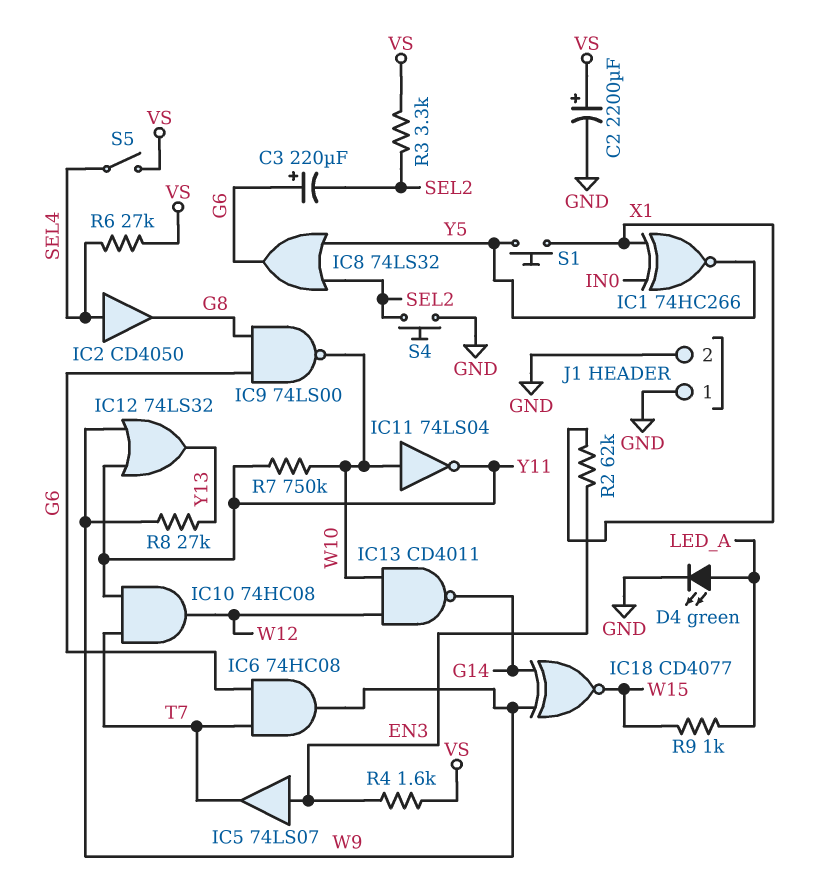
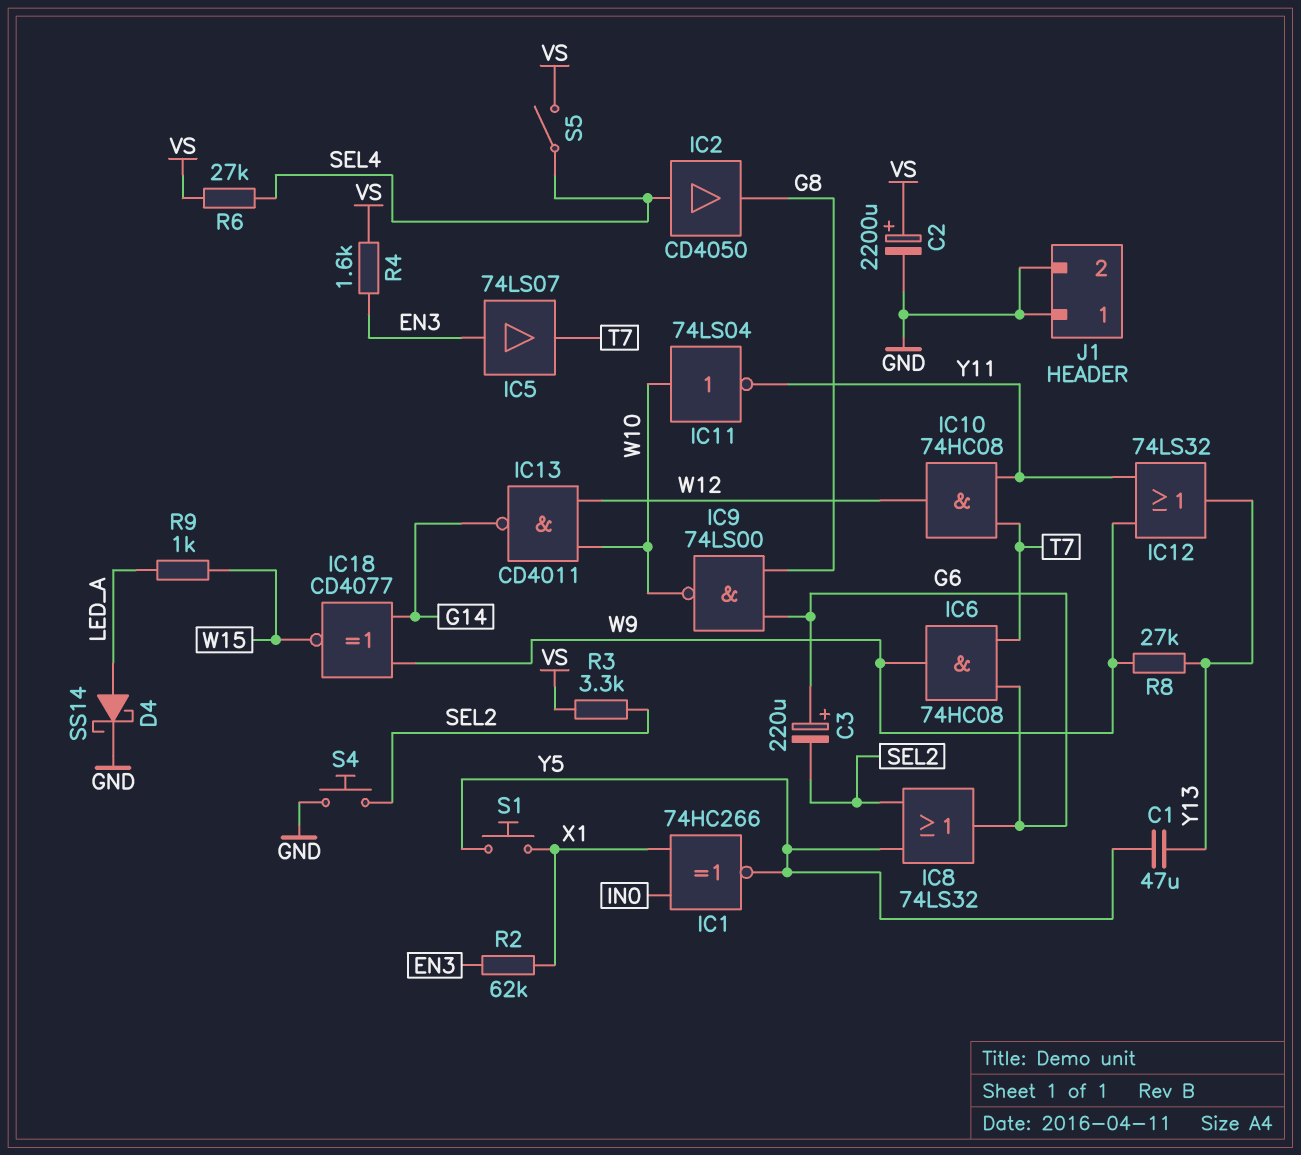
C1: none -> 47uF (Y5, Y13)
D4: LED green (A LED_A, K GND) -> schottky SS14 (A LED_A, K GND)
R7: 750k (W10, Y11) -> none

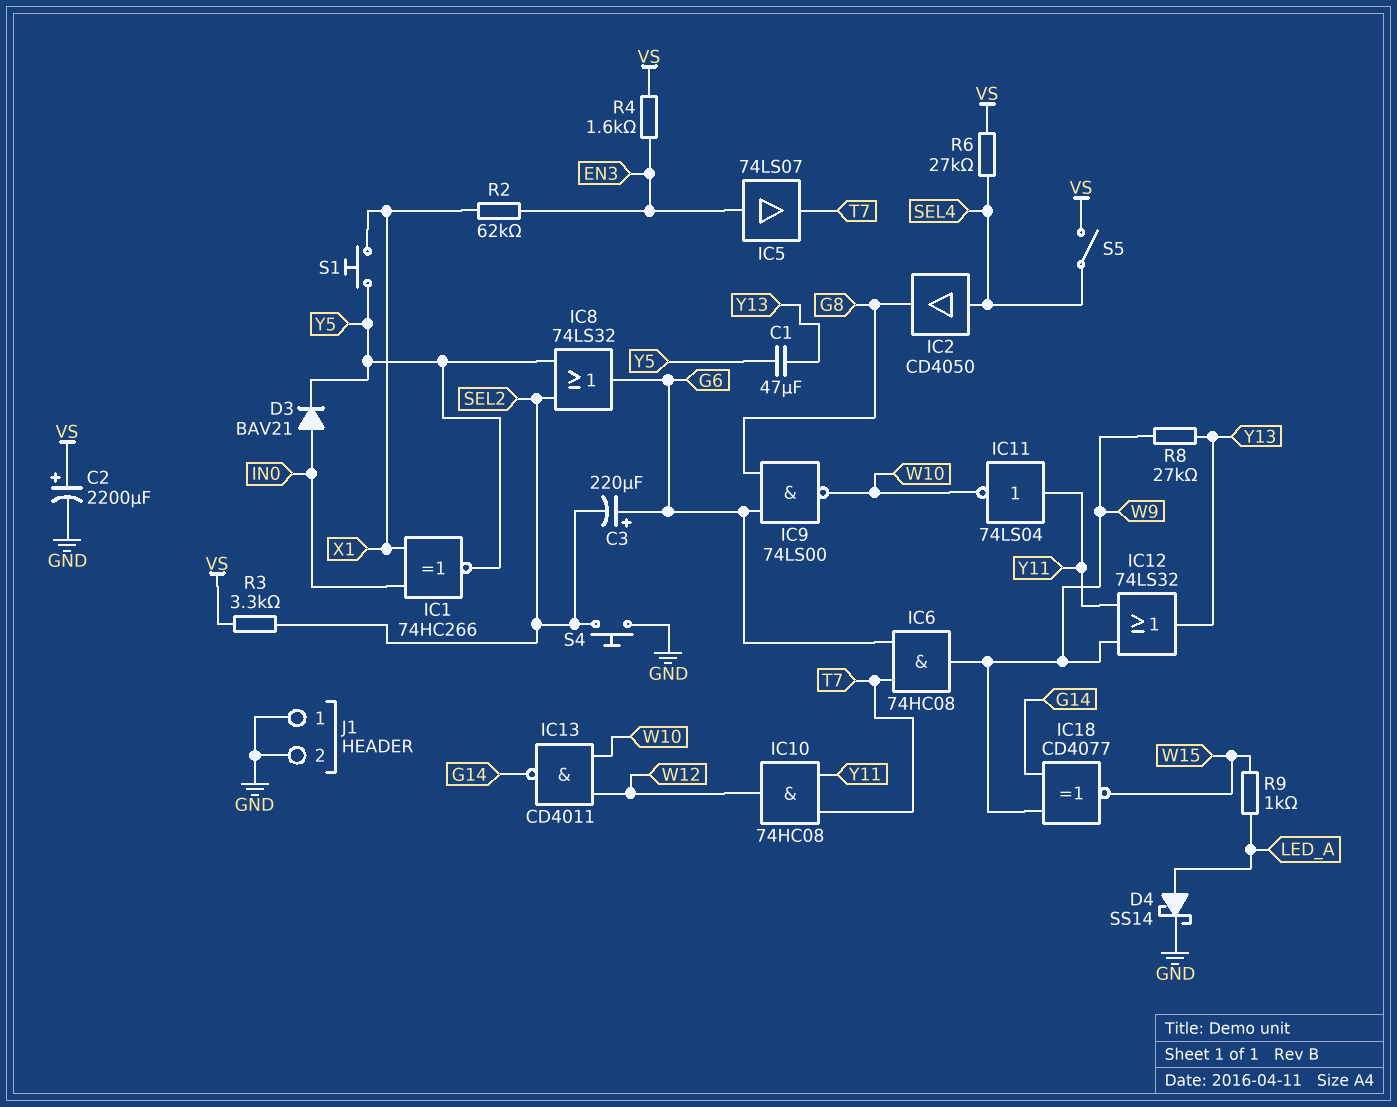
D3: none -> diode BAV21 (A IN0, K Y5)
IC11: NOT 74LS04 (in W10, out Y11) -> NOT 74LS04 (in Y11, out W10)

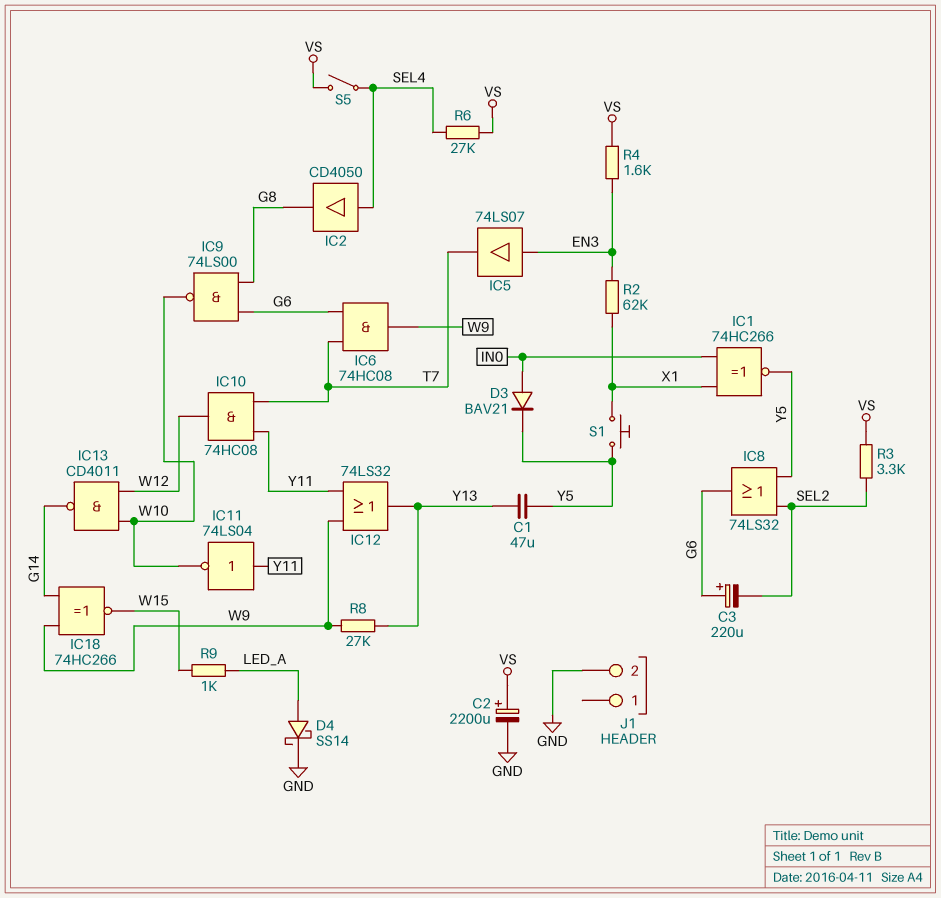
IC18: XNOR CD4077 (in G14, in W9, out W15) -> XNOR 74HC266 (in G14, in W9, out W15)
J1 pin 1: GND -> none
S4: button (GND, SEL2) -> none

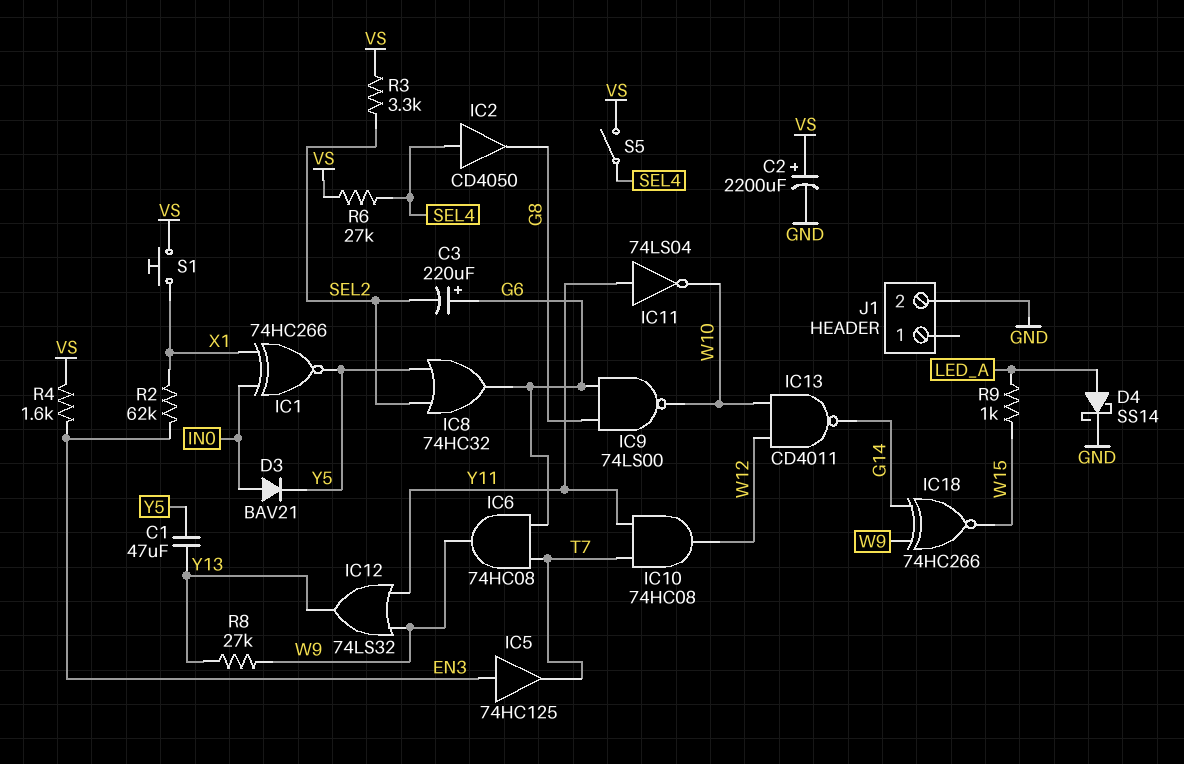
IC5: buffer 74LS07 (in EN3, out T7) -> buffer 74HC125 (in EN3, out T7)
IC8: OR 74LS32 (in SEL2, in Y5, out G6) -> OR 74HC32 (in SEL2, in Y5, out G6)
S1: button (X1, Y5) -> button (VS, X1)

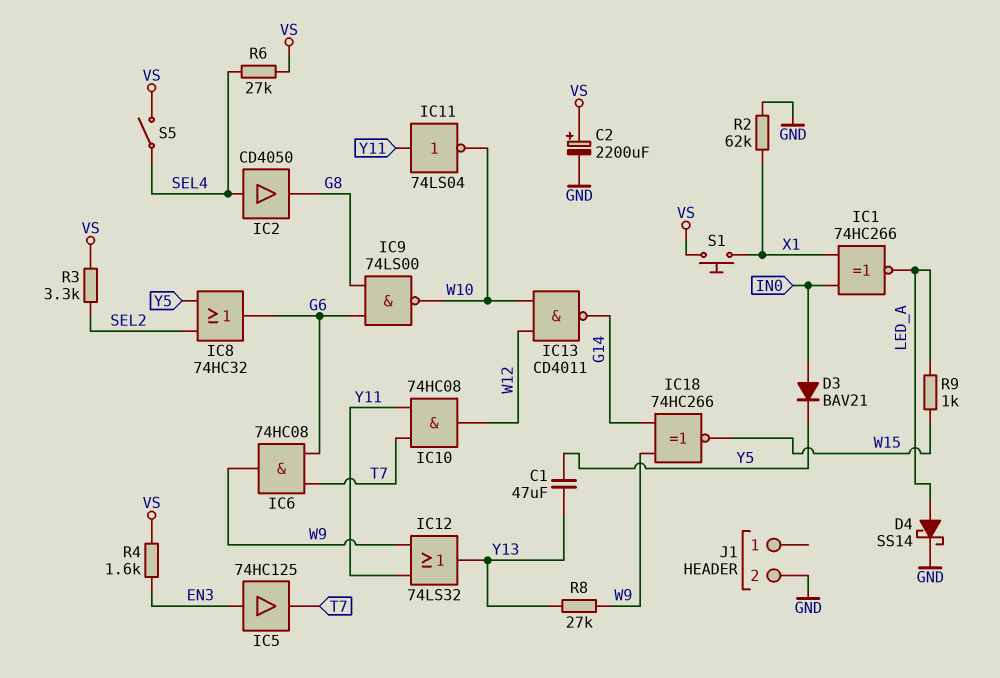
C3: 220uF (plus G6, minus SEL2) -> none
IC1: XNOR 74HC266 (in IN0, in X1, out Y5) -> XNOR 74HC266 (in IN0, in X1, out LED_A)
R2: 62k (EN3, X1) -> 62k (GND, X1)

